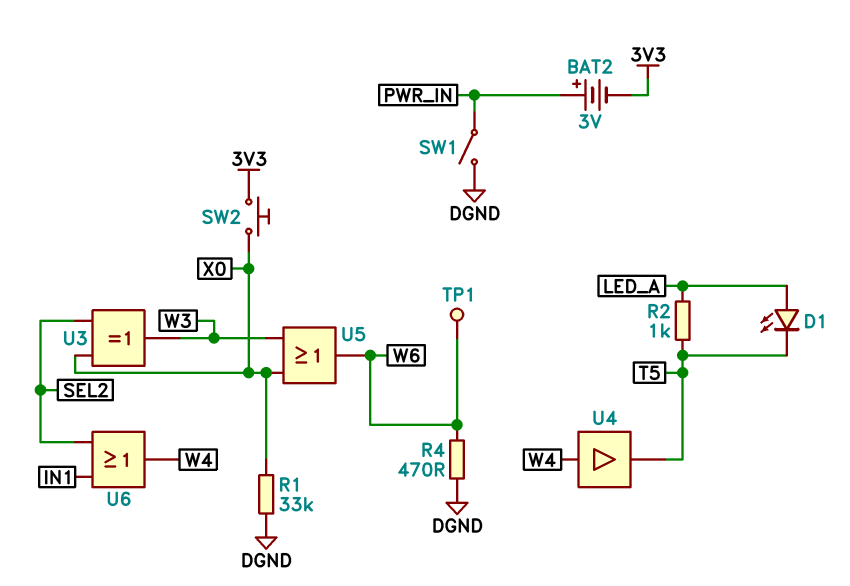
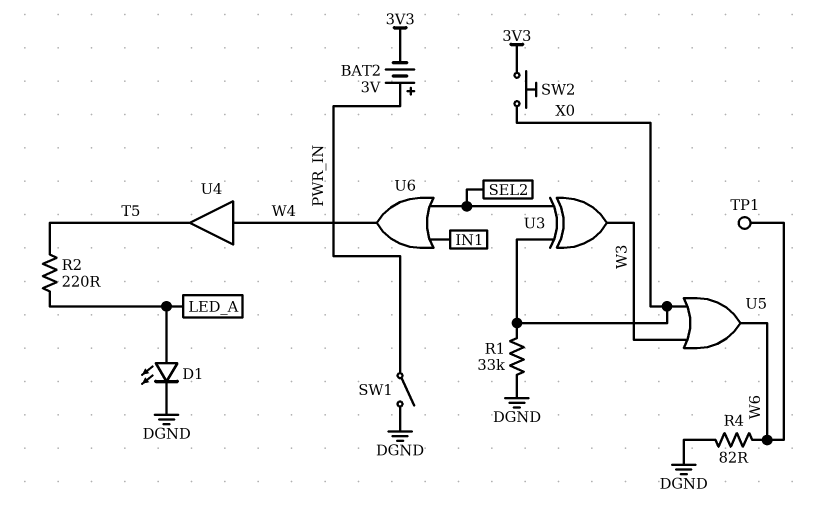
D1: LED (A LED_A, K T5) -> LED (A LED_A, K DGND)
R2: 1k (LED_A, T5) -> 220 (LED_A, T5)
R4: 470 (DGND, W6) -> 82 (DGND, W6)

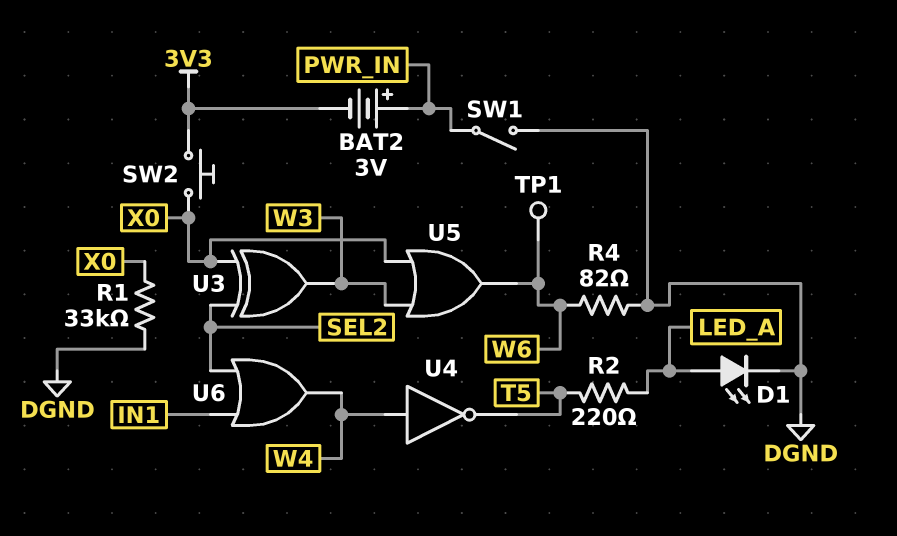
U4: buffer (in W4, out T5) -> NOT (in W4, out T5)

